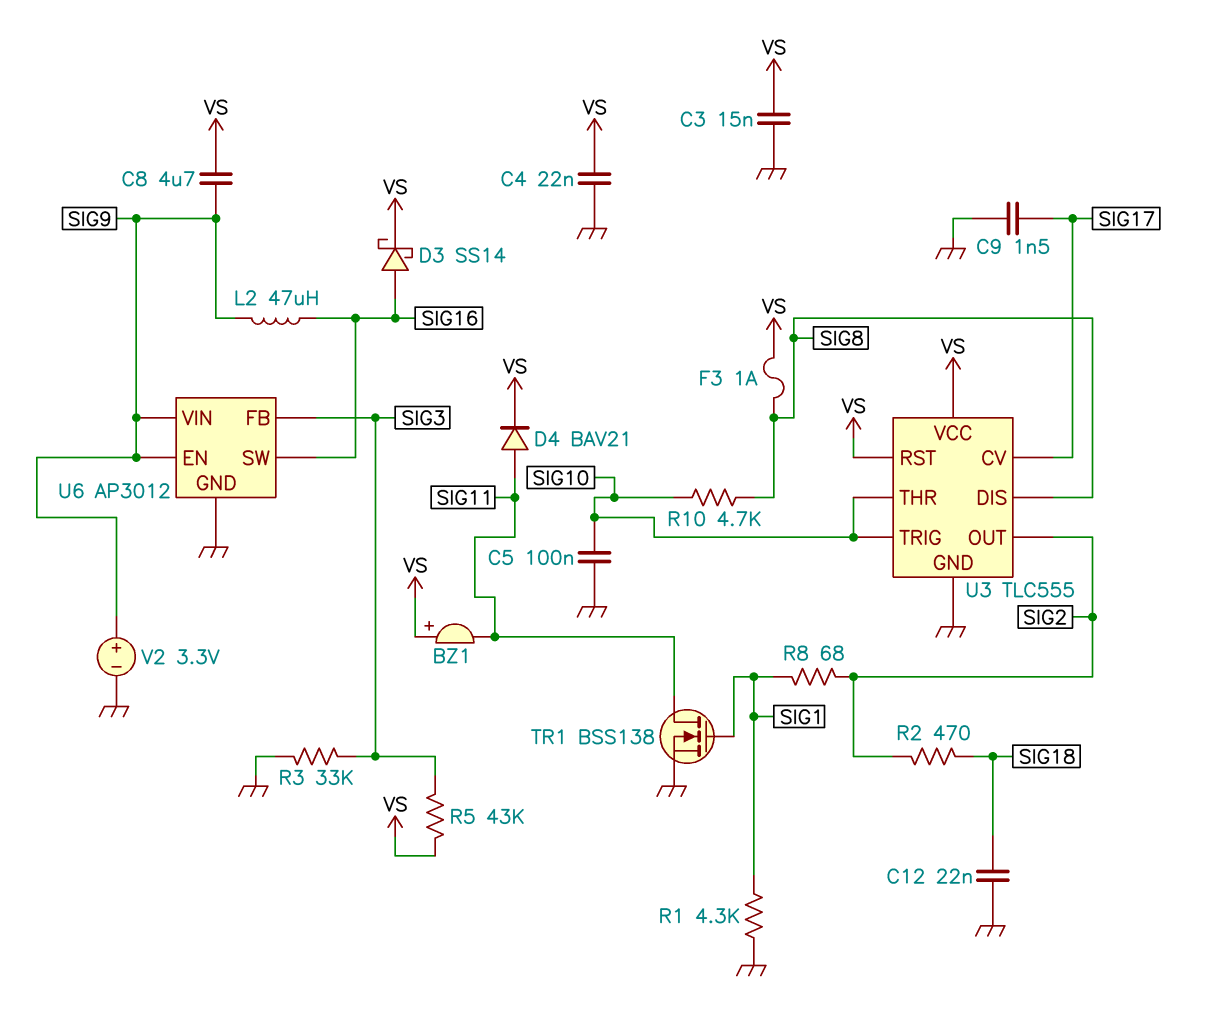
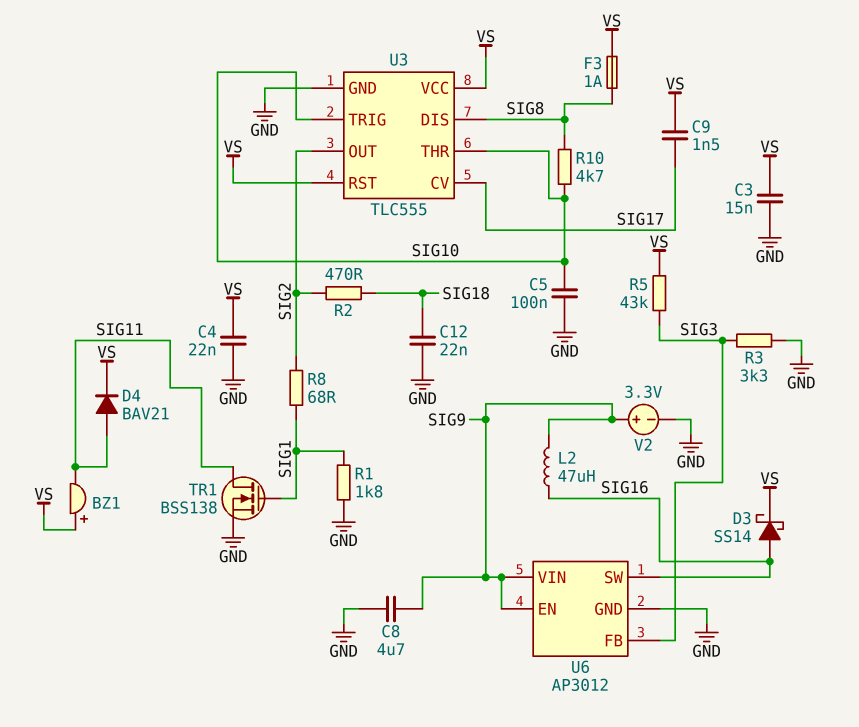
C8: 4.7uF (SIG9, VS) -> 4.7uF (GND, SIG9)
C9: 1.5nF (GND, SIG17) -> 1.5nF (SIG17, VS)
R1: 4.3k (GND, SIG1) -> 1.8k (GND, SIG1)
R3: 33k (GND, SIG3) -> 3.3k (GND, SIG3)

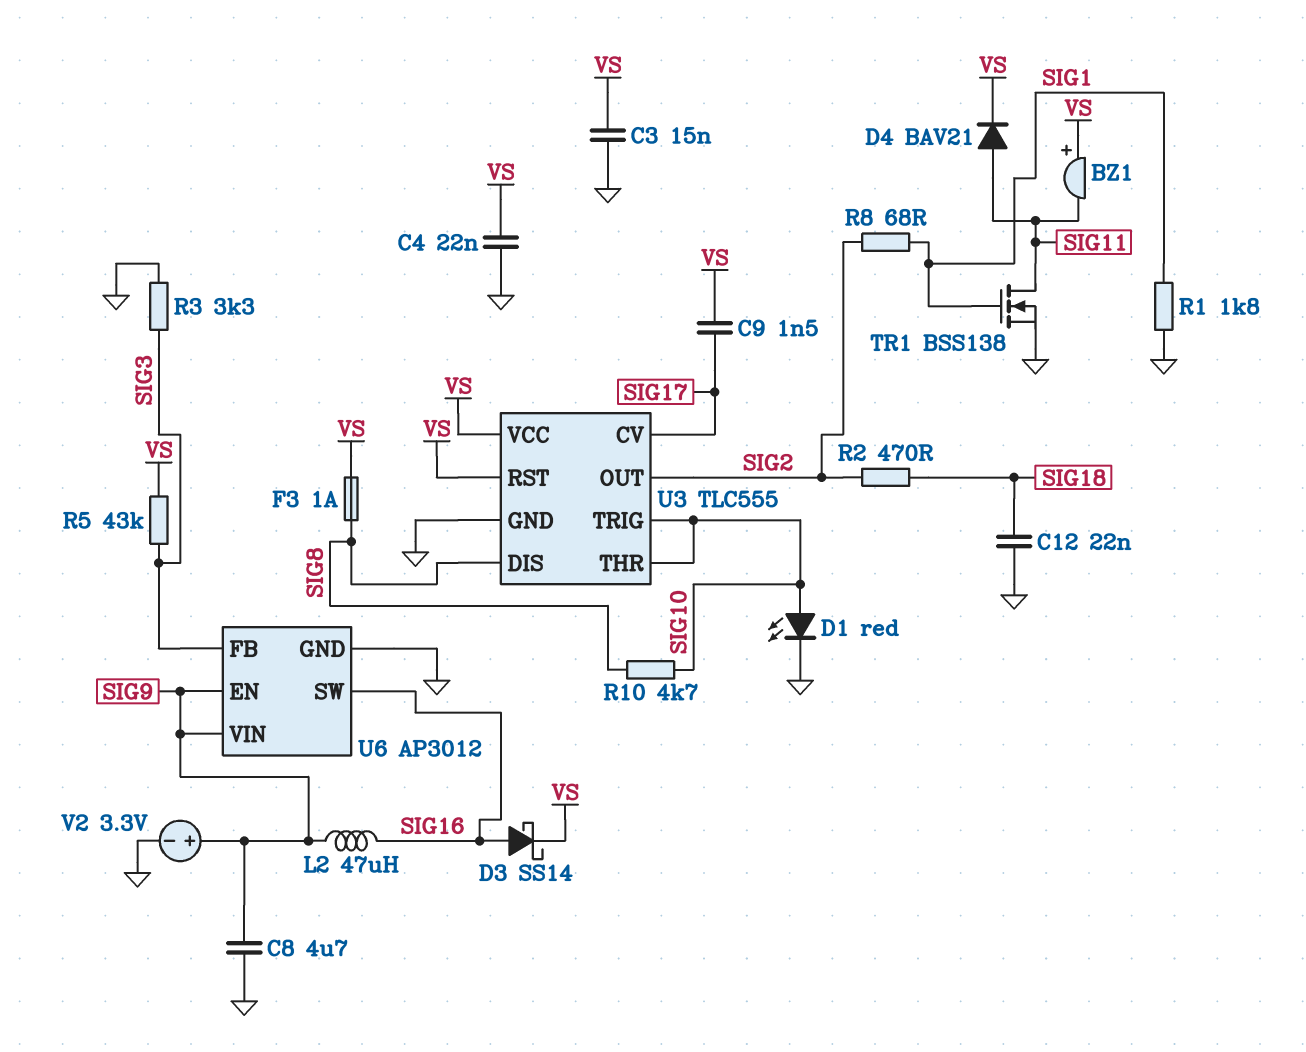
C5: 100nF (GND, SIG10) -> none
D1: none -> LED red (A SIG10, K GND)

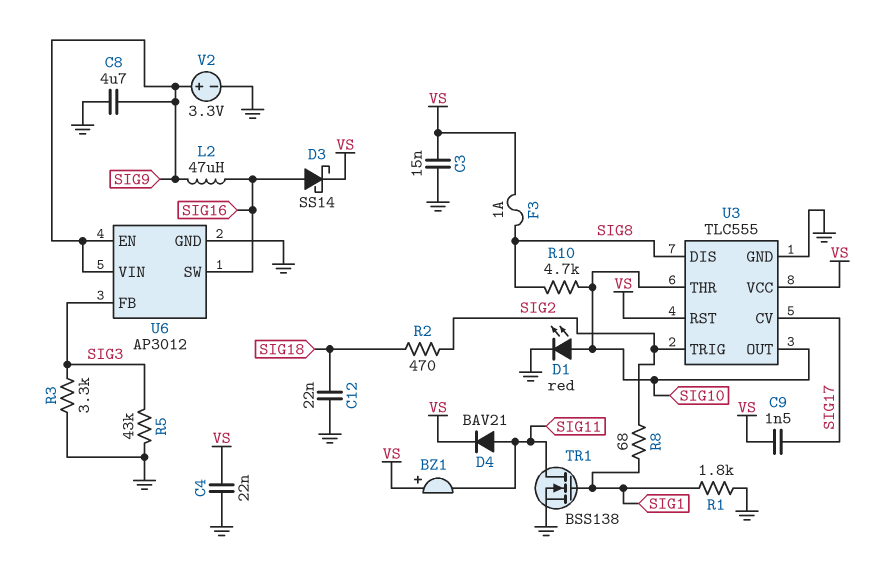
R5: 43k (SIG3, VS) -> 43k (GND, SIG3)
U3 pin OUT: SIG2 -> SIG10
U3 pin TRIG: SIG10 -> SIG2

